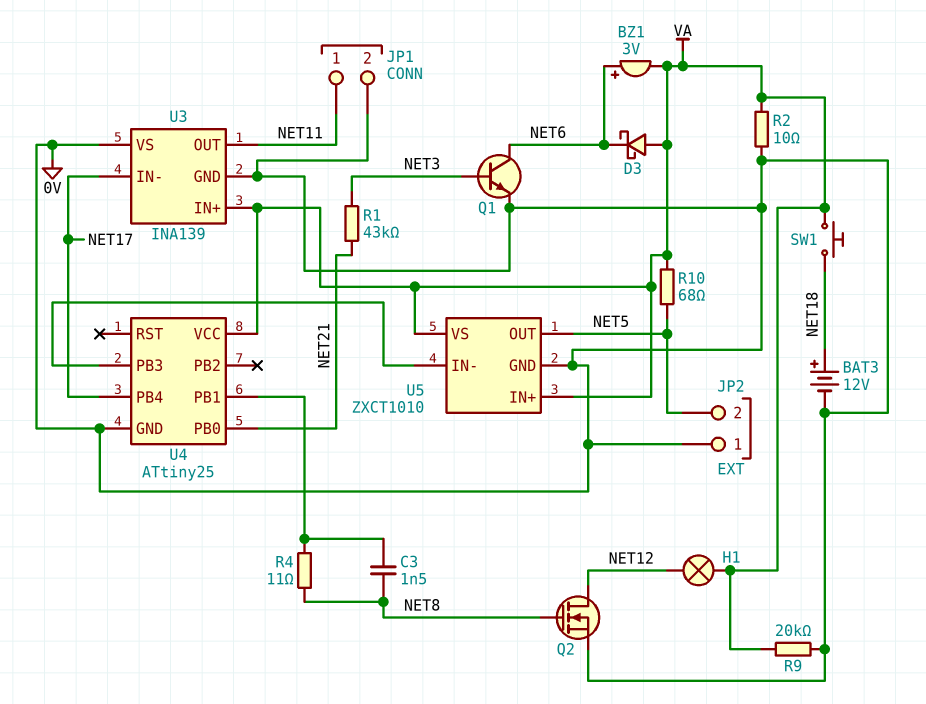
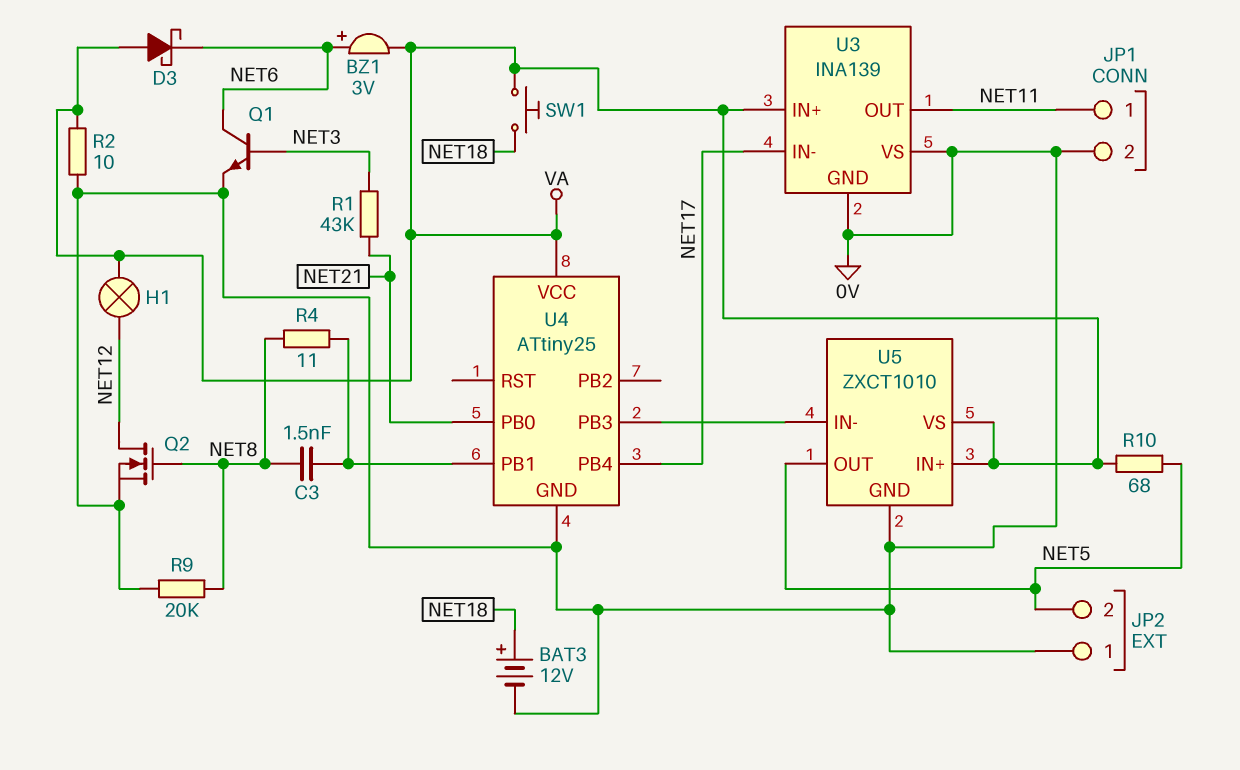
R9: 20k (0V, VA) -> 20k (0V, NET8)

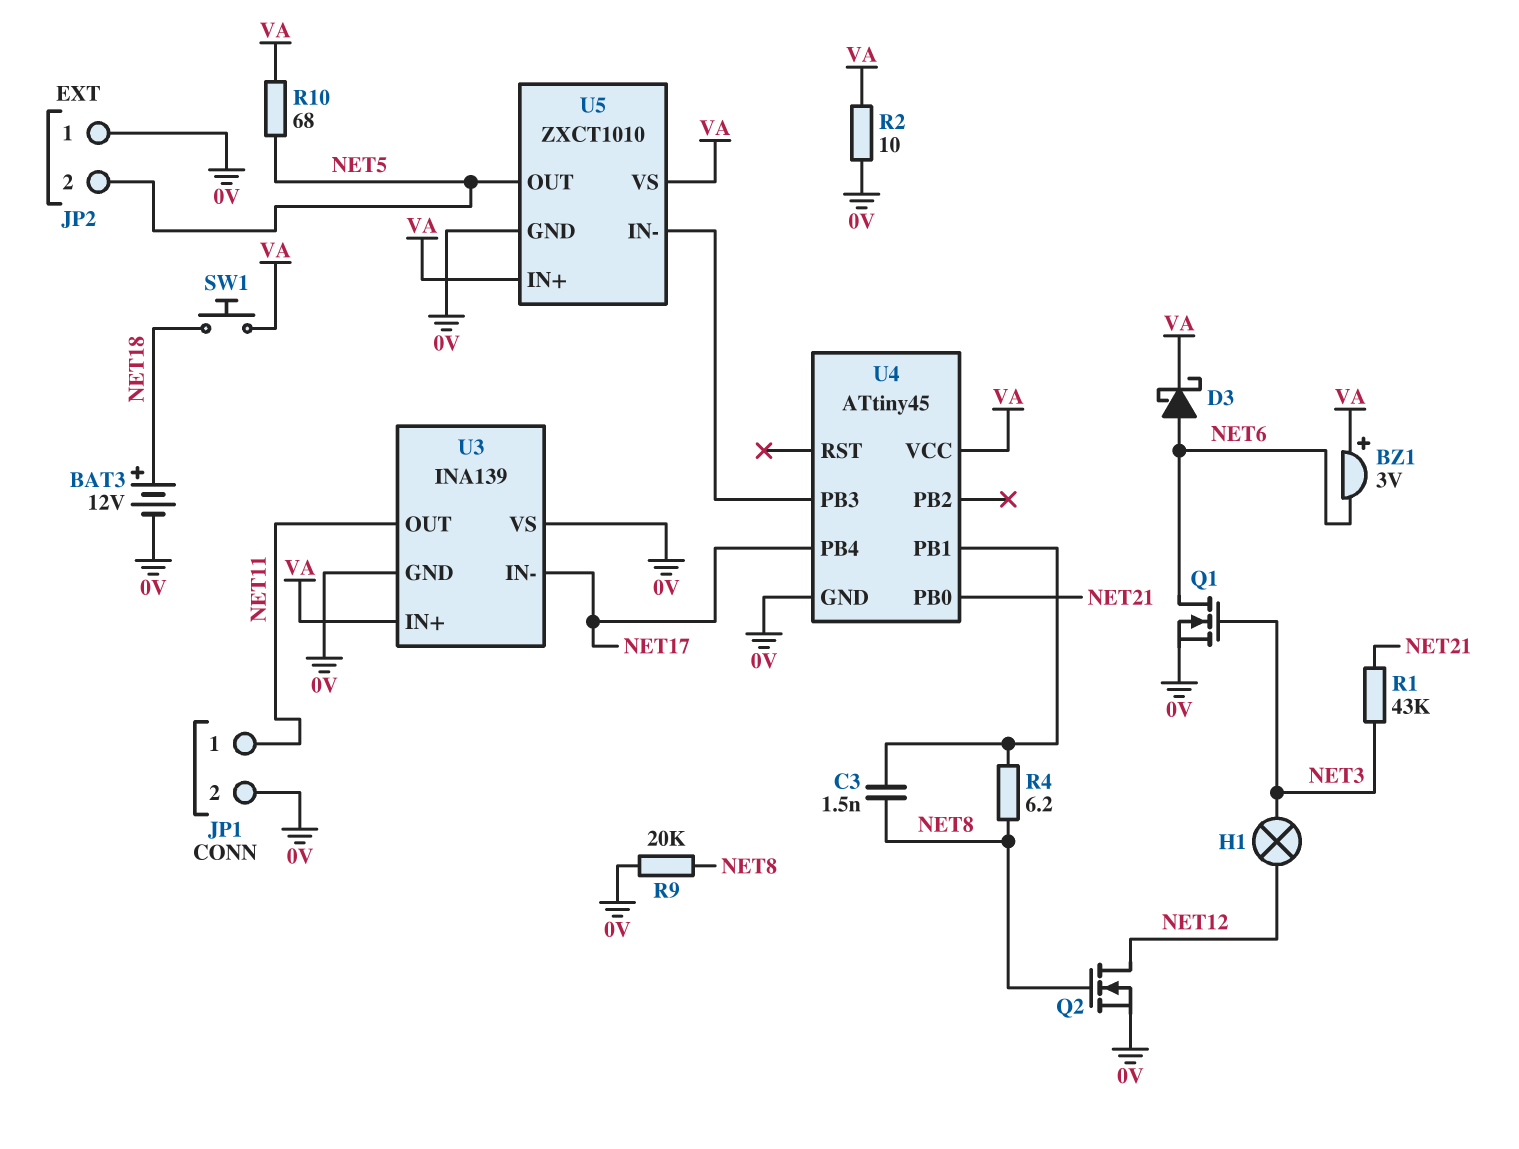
BZ1: buzzer 3V (plus NET6, minus VA) -> buzzer 3V (plus VA, minus NET6)
D3: schottky (A VA, K NET6) -> schottky (A NET6, K VA)
H1: lamp (NET12, VA) -> lamp (NET3, NET12)
Q1: NPN (B NET3, C NET6, E 0V) -> NMOS (G NET3, D NET6, S 0V)
R4: 11 (NET8, U4/PB1) -> 6.2 (NET8, U4/PB1)
U4: ATtiny25 -> ATtiny45

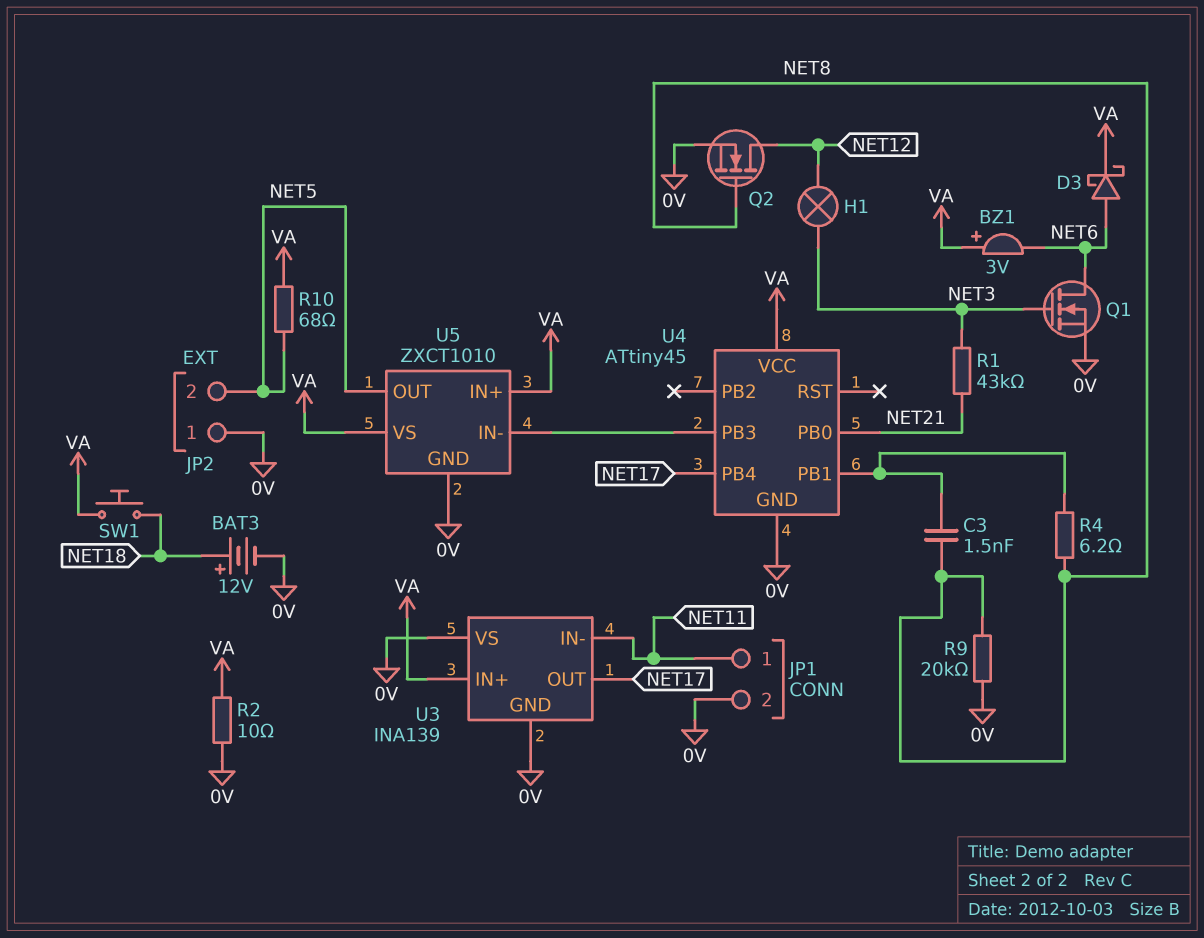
U3 pin IN-: NET17 -> NET11
U3 pin OUT: NET11 -> NET17

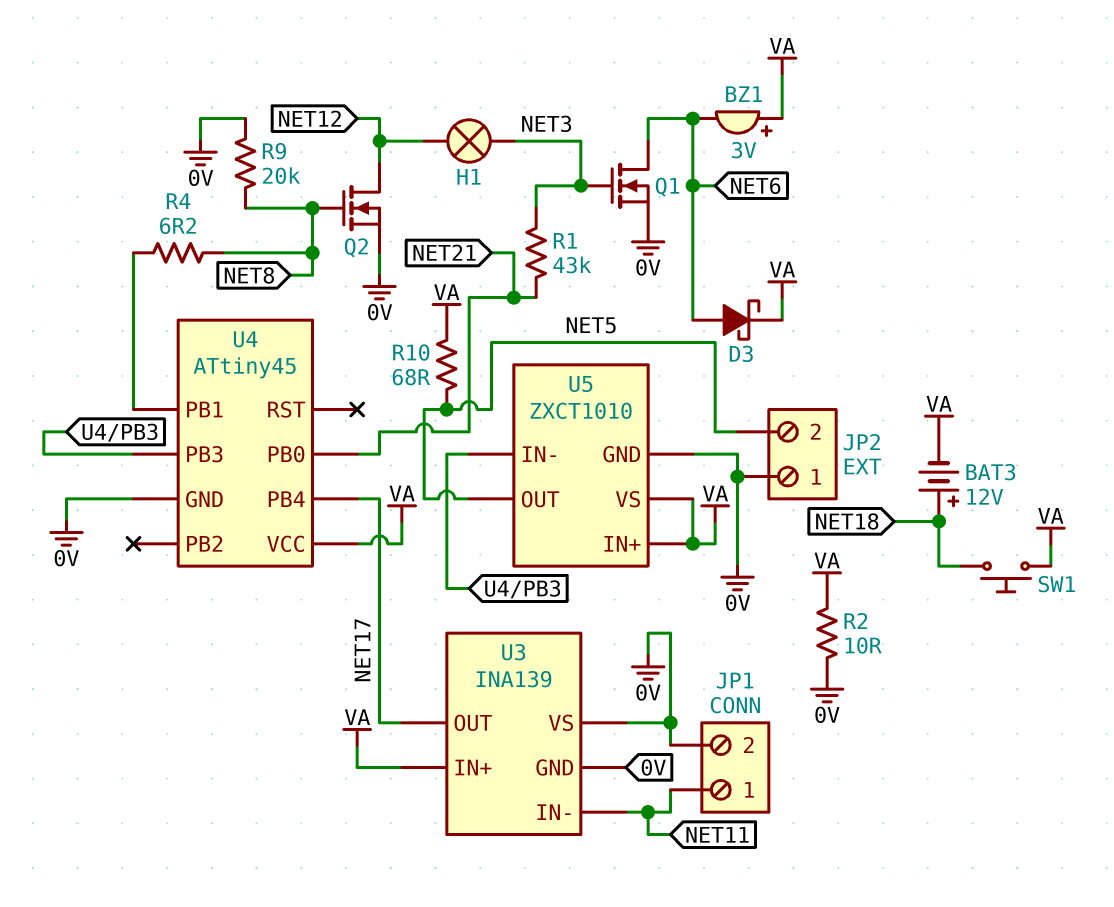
BAT3: 12V (plus NET18, minus 0V) -> 12V (plus NET18, minus VA)
C3: 1.5nF (NET8, U4/PB1) -> none

